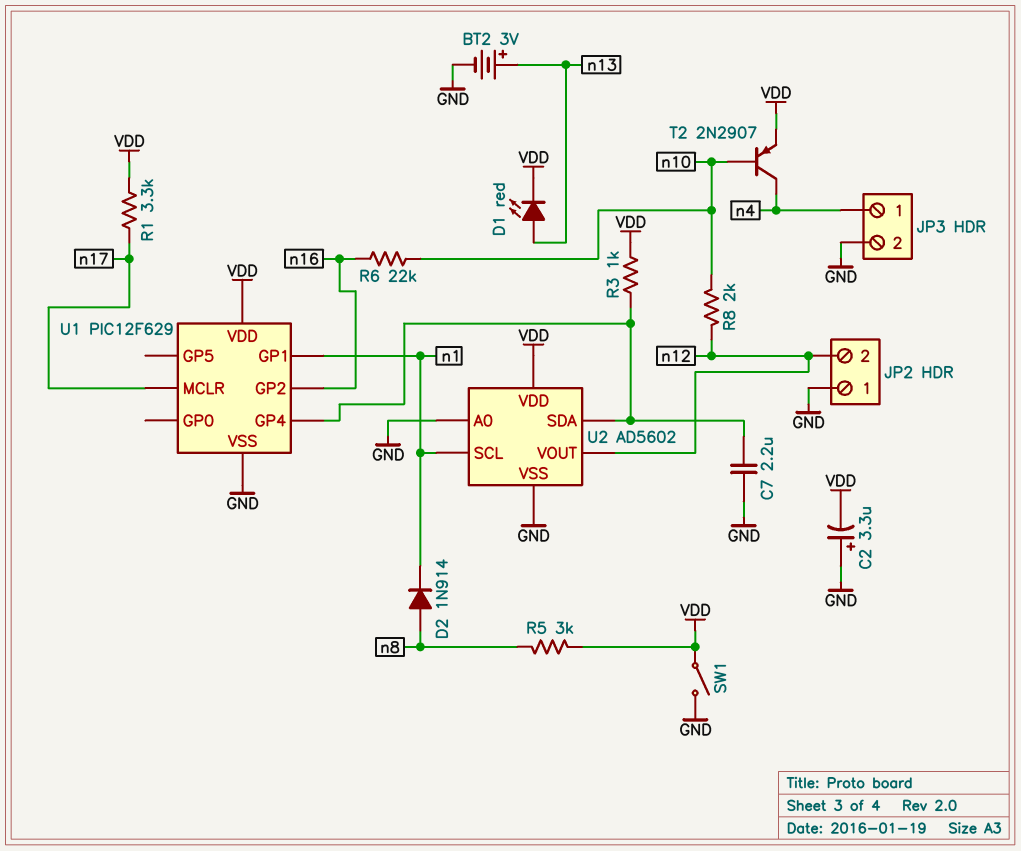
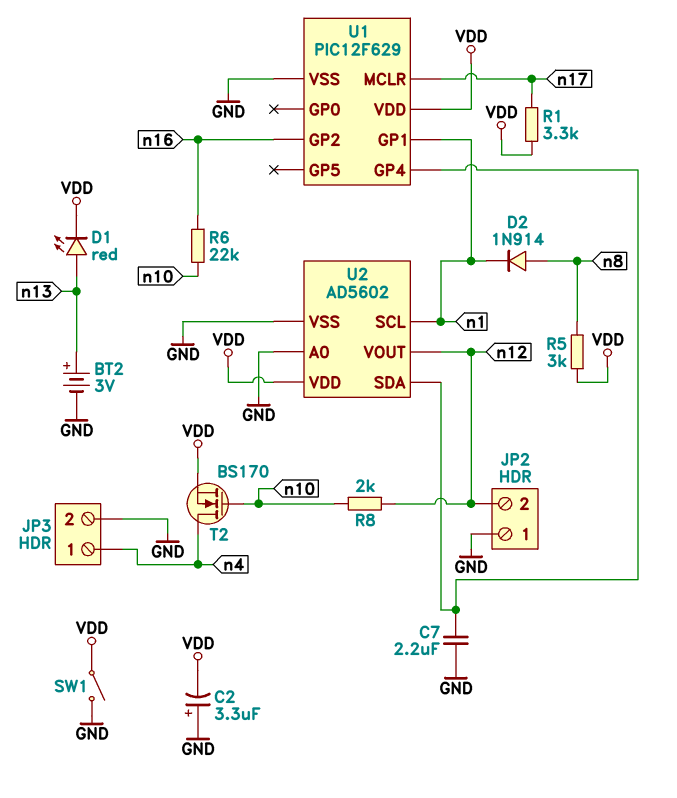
R3: 1k (U1/GP4, VDD) -> none
T2: PNP 2N2907 (B n10, C n4, E VDD) -> NMOS BS170 (G n10, D n4, S VDD)

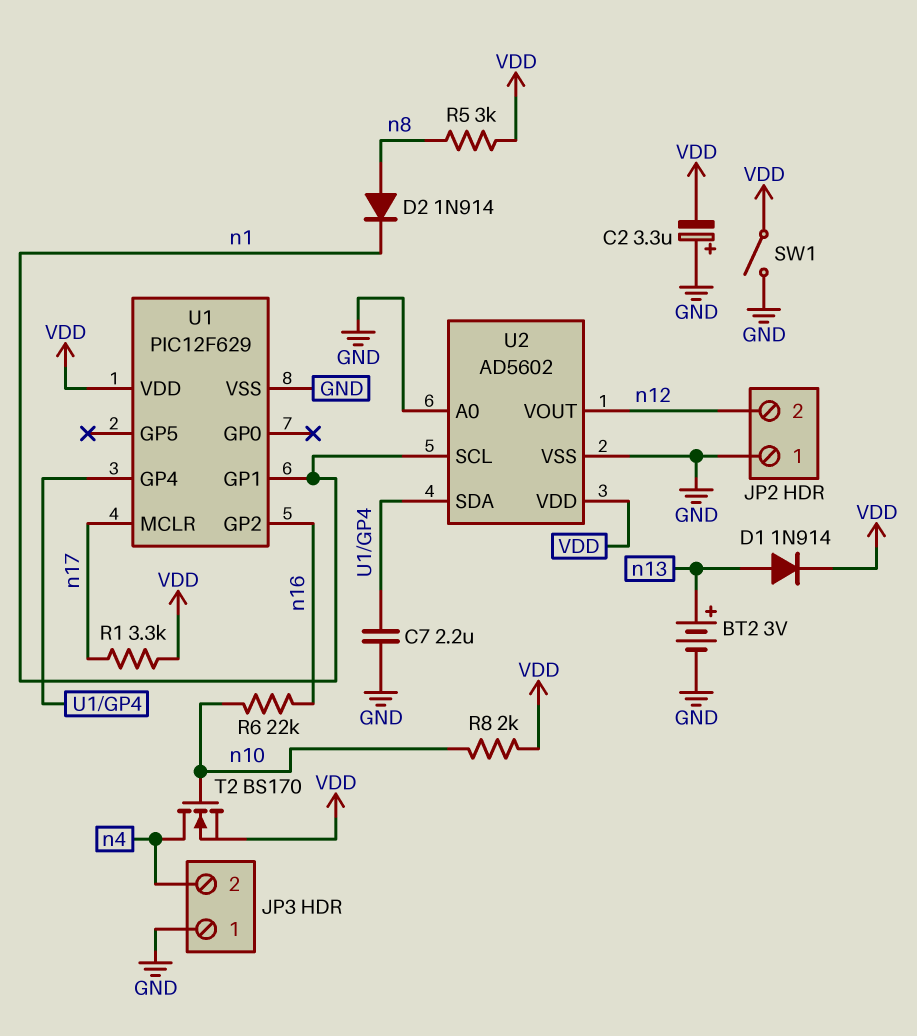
D1: LED red (A n13, K VDD) -> diode 1N914 (A n13, K VDD)
JP3 pin 1: n4 -> GND
JP3 pin 2: GND -> n4
R8: 2k (n10, n12) -> 2k (VDD, n10)

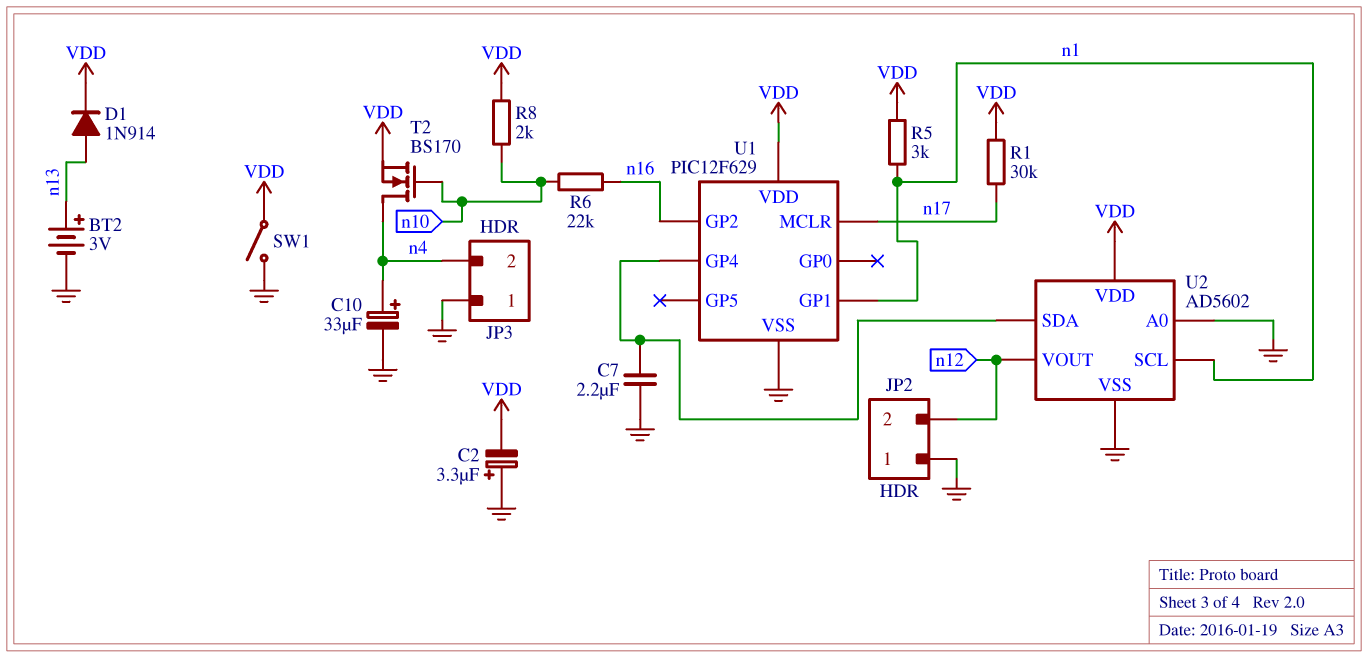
C10: none -> 33uF (plus n4, minus GND)
D2: diode 1N914 (A n8, K n1) -> none
R1: 3.3k (VDD, n17) -> 30k (VDD, n17)
R5: 3k (VDD, n8) -> 3k (VDD, n1)

